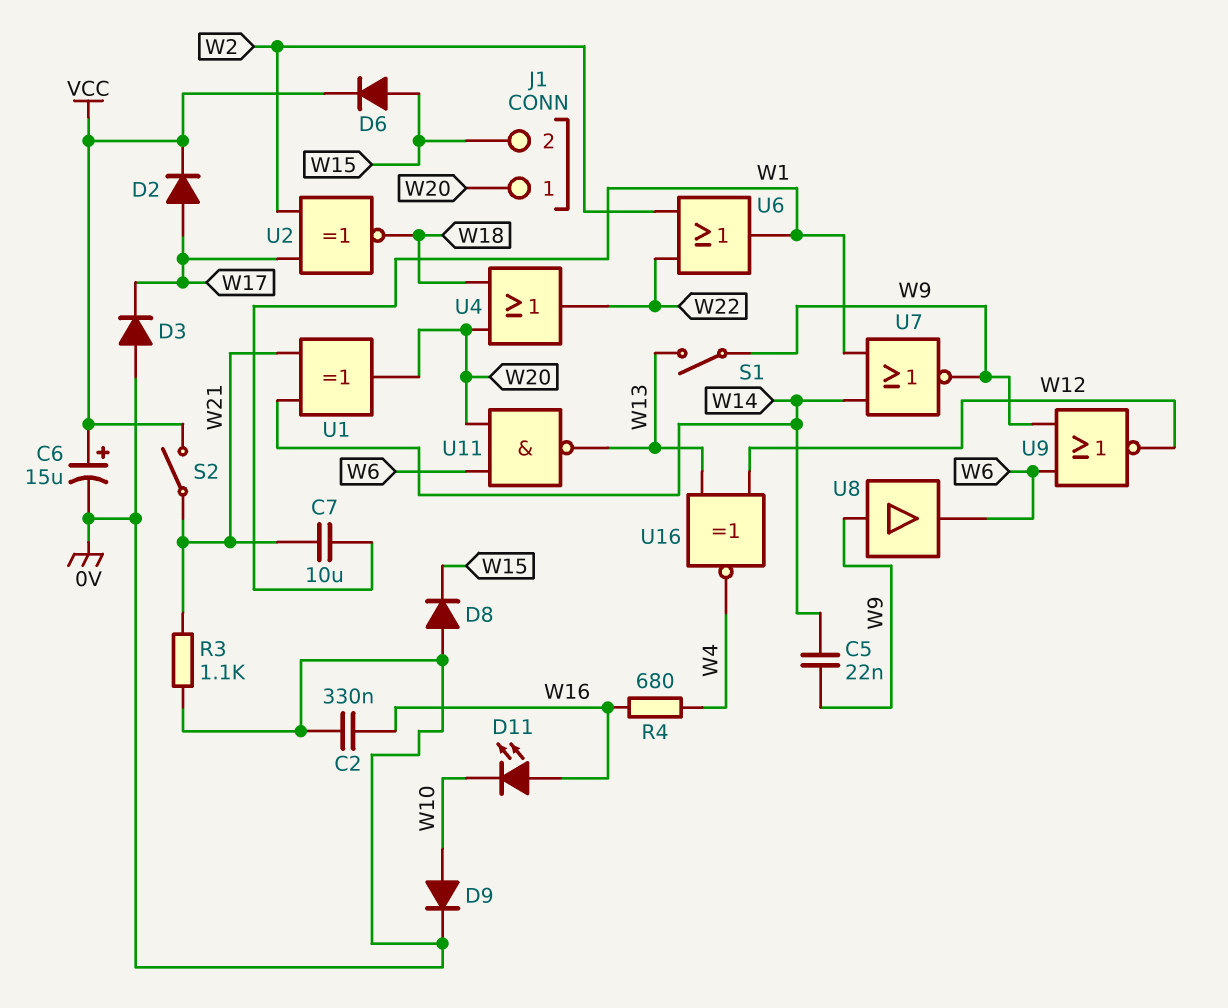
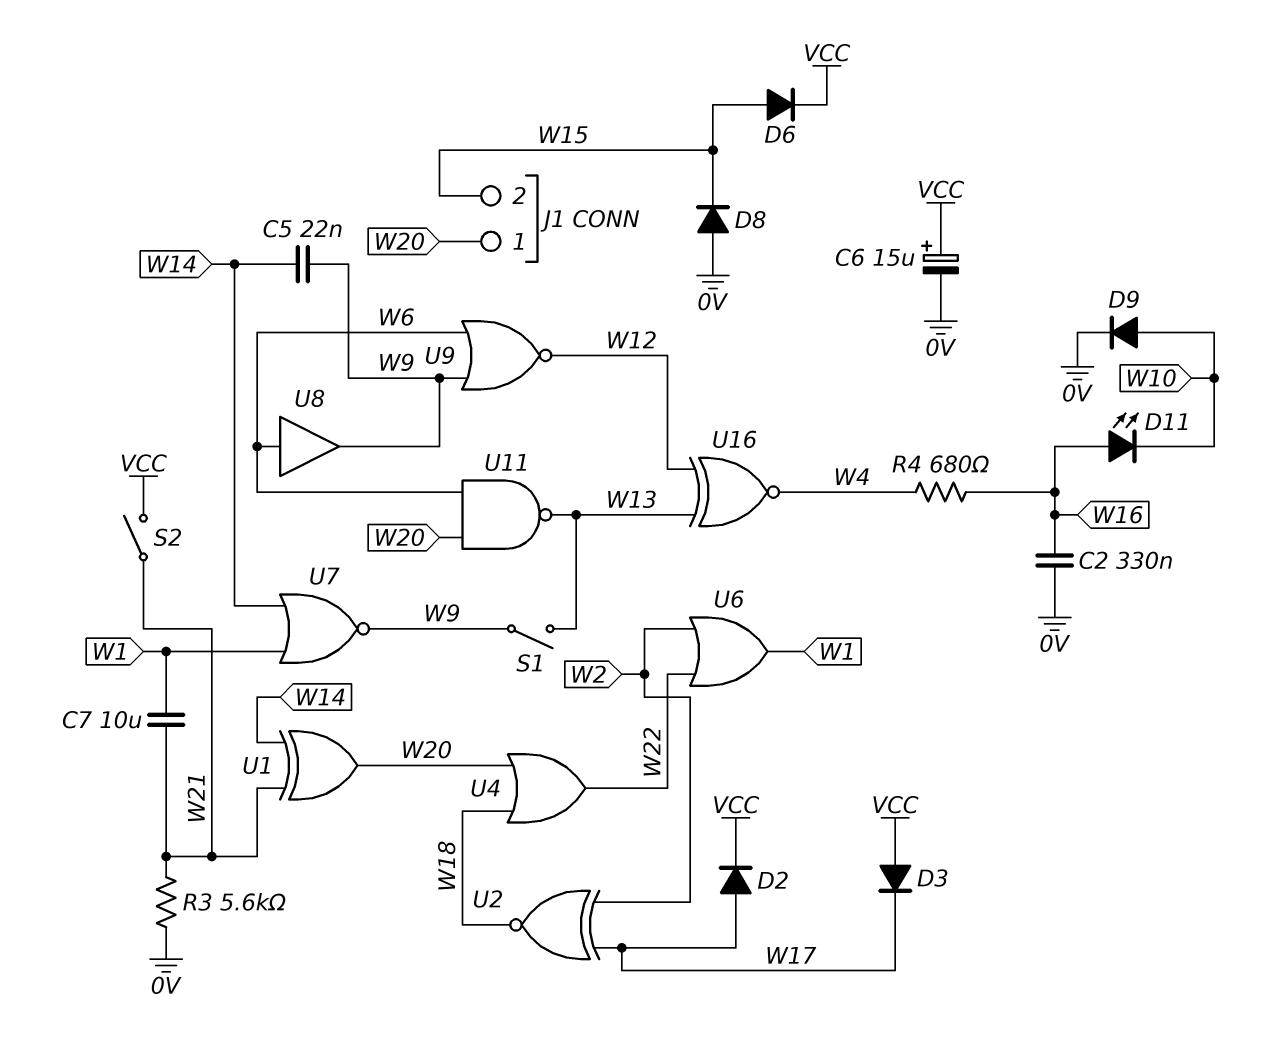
D3: diode (A 0V, K W17) -> diode (A VCC, K W17)
R3: 1.1k (0V, W21) -> 5.6k (0V, W21)
U8: buffer (in W9, out W6) -> buffer (in W6, out W9)

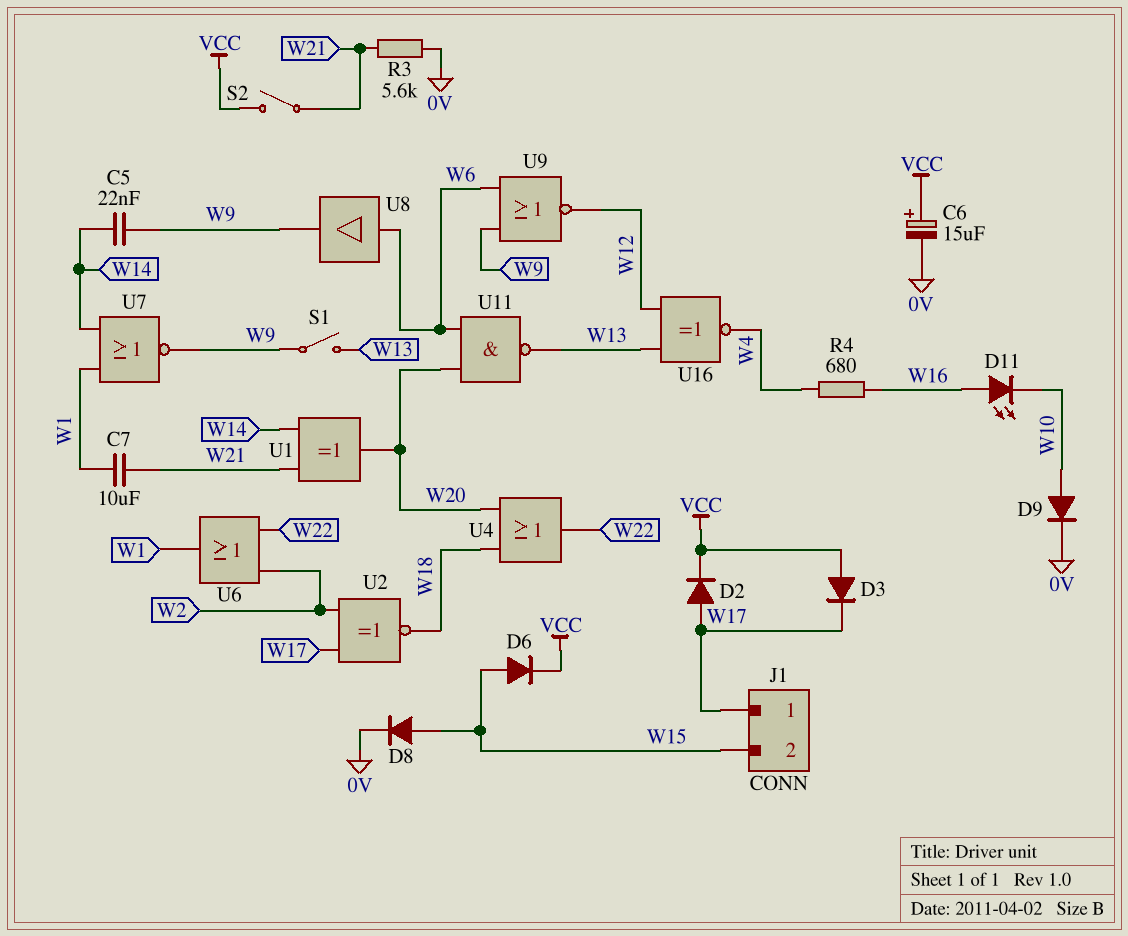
C2: 330nF (0V, W16) -> none
D8: diode (A 0V, K W15) -> diode (A W15, K 0V)
J1 pin 1: W20 -> W17

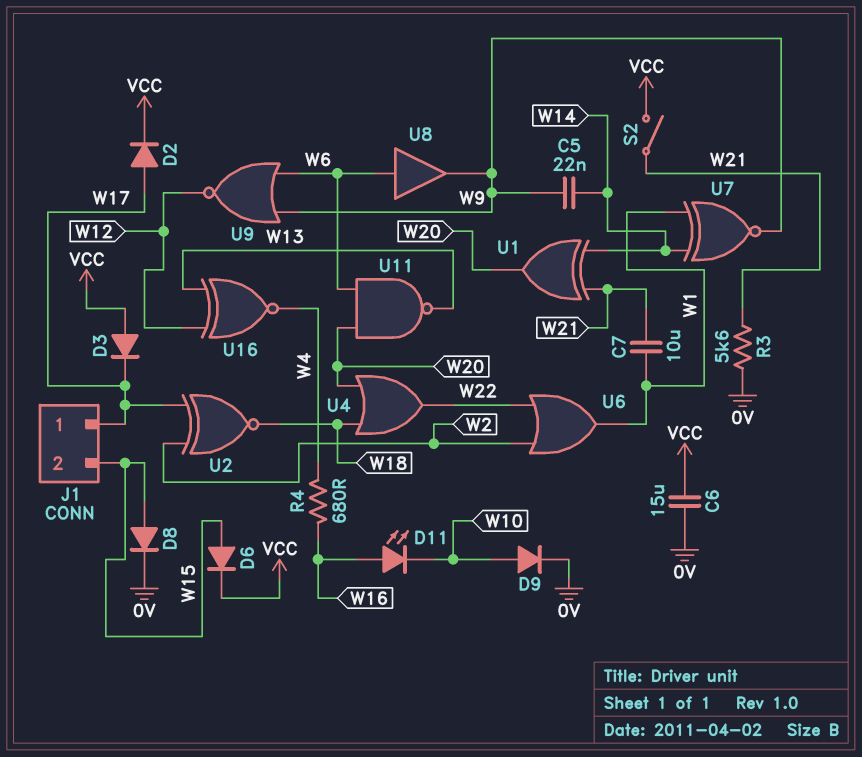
C6: 15uF (plus VCC, minus 0V) -> 15uF (0V, VCC)
S1: switch (W9, W13) -> none
U7: NOR (in W1, in W14, out W9) -> XNOR (in W1, in W14, out W9)

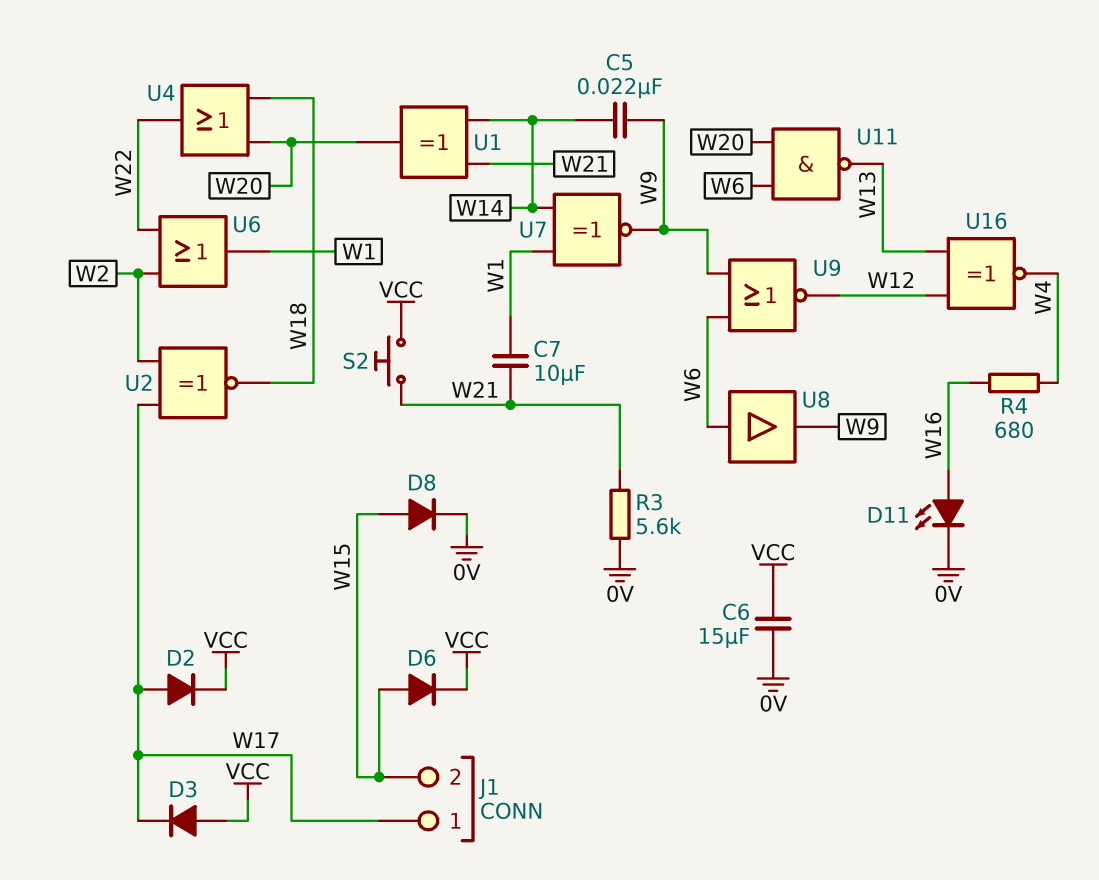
D9: diode (A W10, K 0V) -> none
D11: LED (A W16, K W10) -> LED (A W16, K 0V)
S2: switch (VCC, W21) -> button (VCC, W21)

